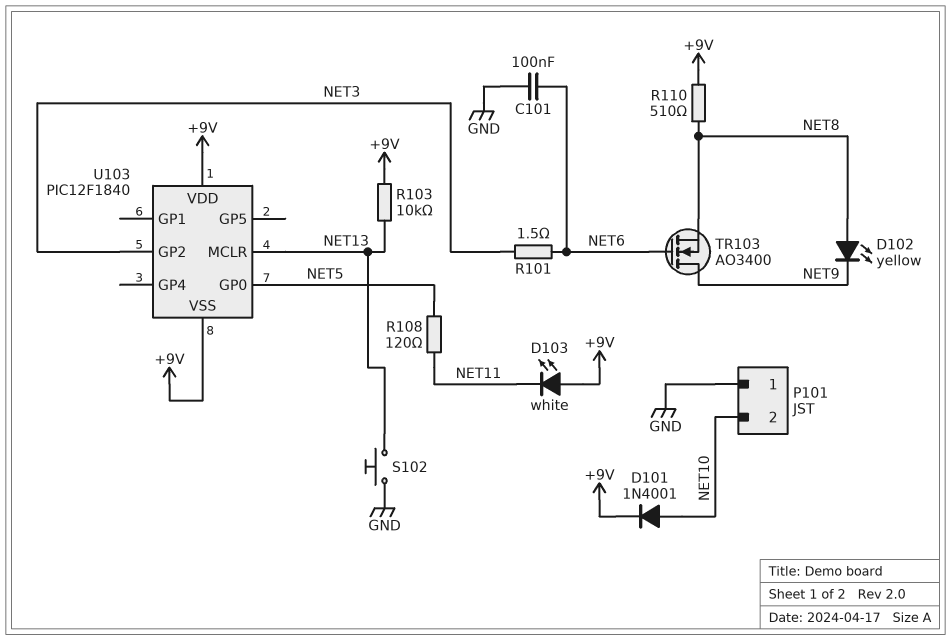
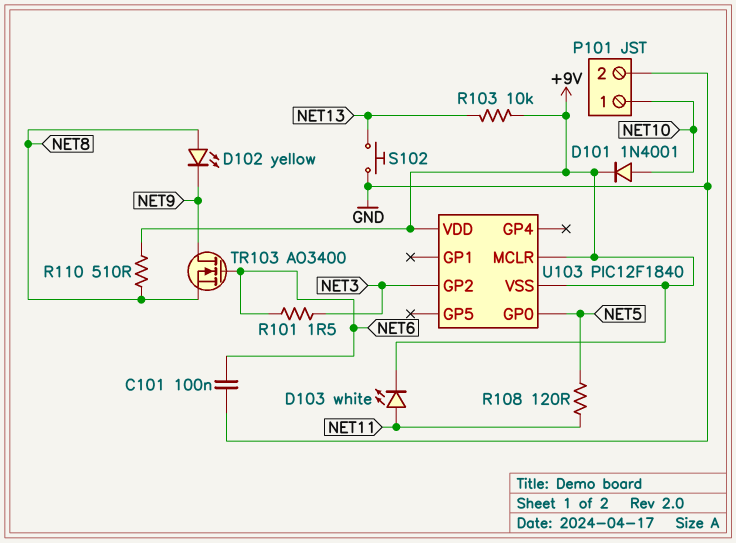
D103: LED white (A +9V, K NET11) -> LED white (A NET11, K +9V)
P101 pin 1: GND -> NET10
P101 pin 2: NET10 -> GND
U103 pin MCLR: NET13 -> +9V

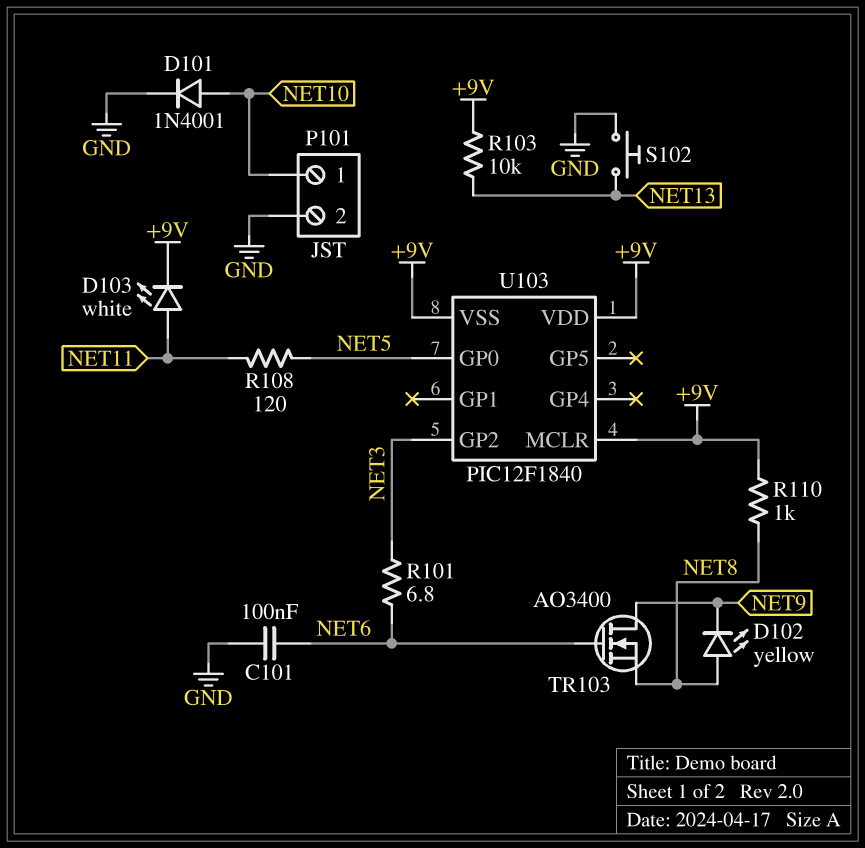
D101: diode 1N4001 (A NET10, K +9V) -> diode 1N4001 (A NET10, K GND)
R101: 1.5 (NET3, NET6) -> 6.8 (NET3, NET6)
R110: 510 (+9V, NET8) -> 1k (+9V, NET8)

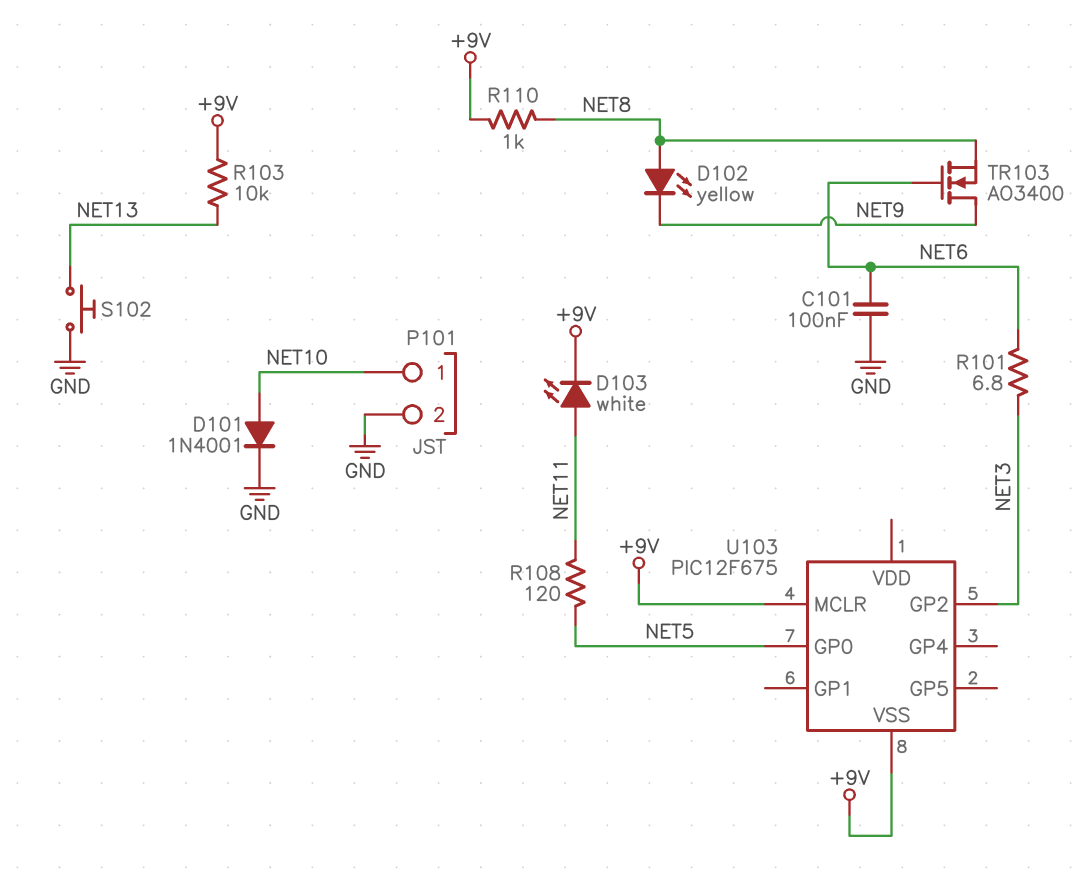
U103: PIC12F1840 -> PIC12F675
U103 pin VDD: +9V -> none

